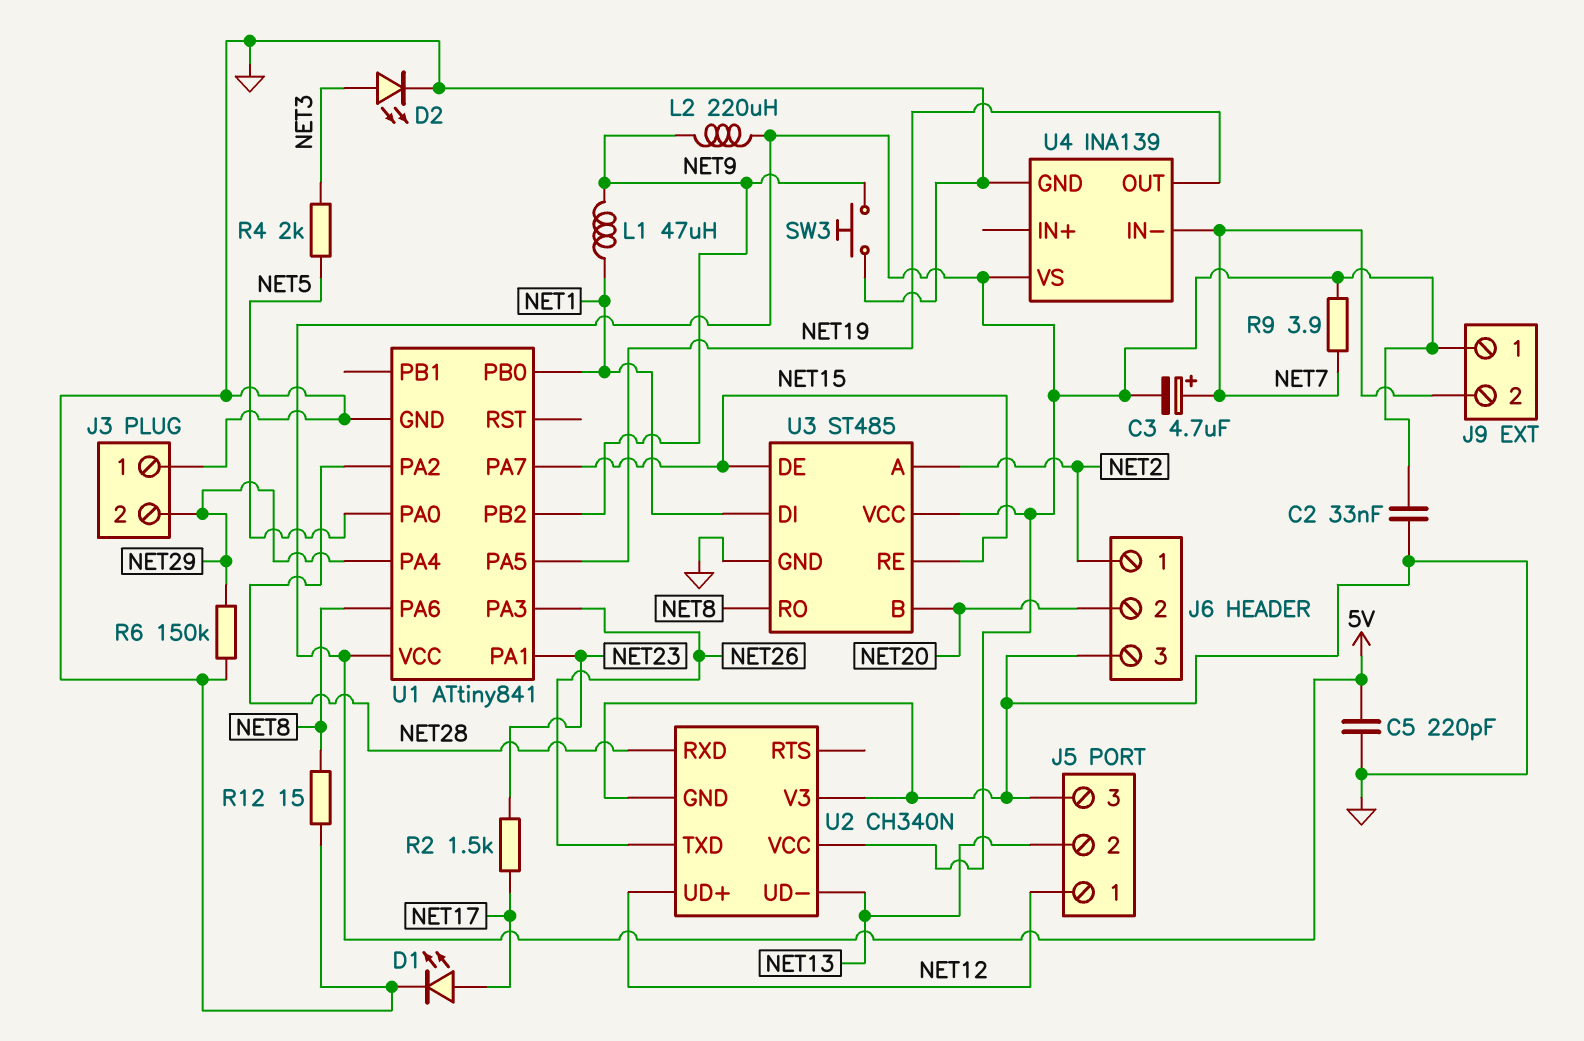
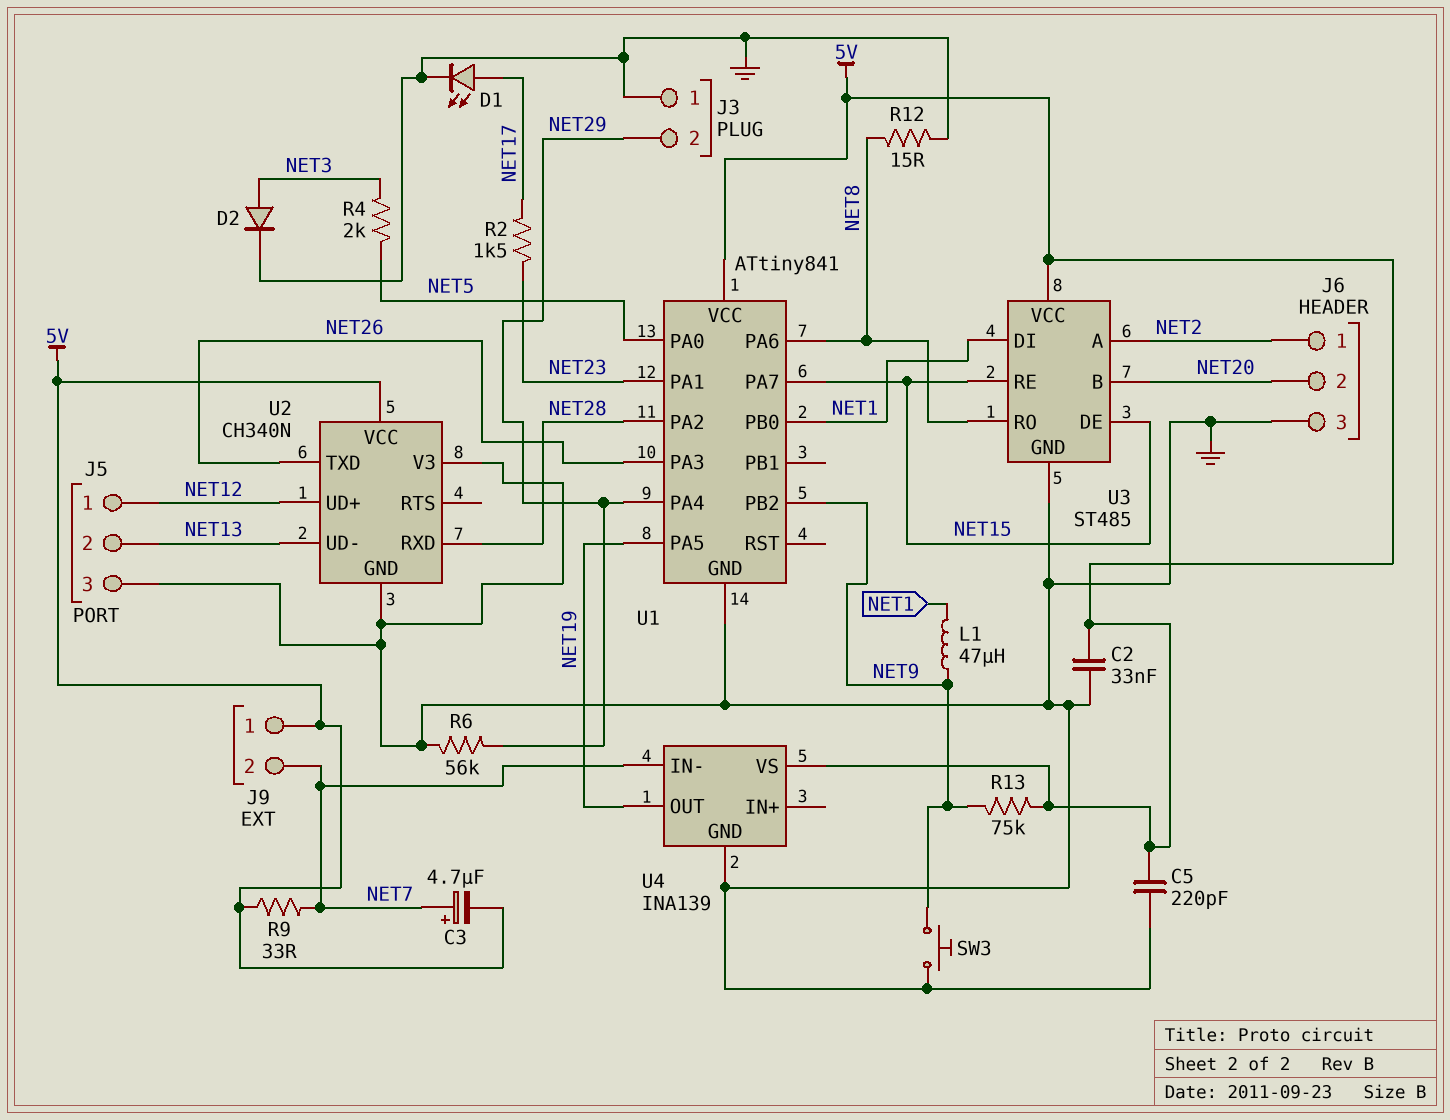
D2: LED (A NET3, K GND) -> diode (A NET3, K GND)
L2: 220uH (5V, NET9) -> none
R6: 150k (GND, NET29) -> 56k (GND, NET29)
R9: 3.9 (5V, NET7) -> 33 (5V, NET7)
R13: none -> 75k (5V, NET9)

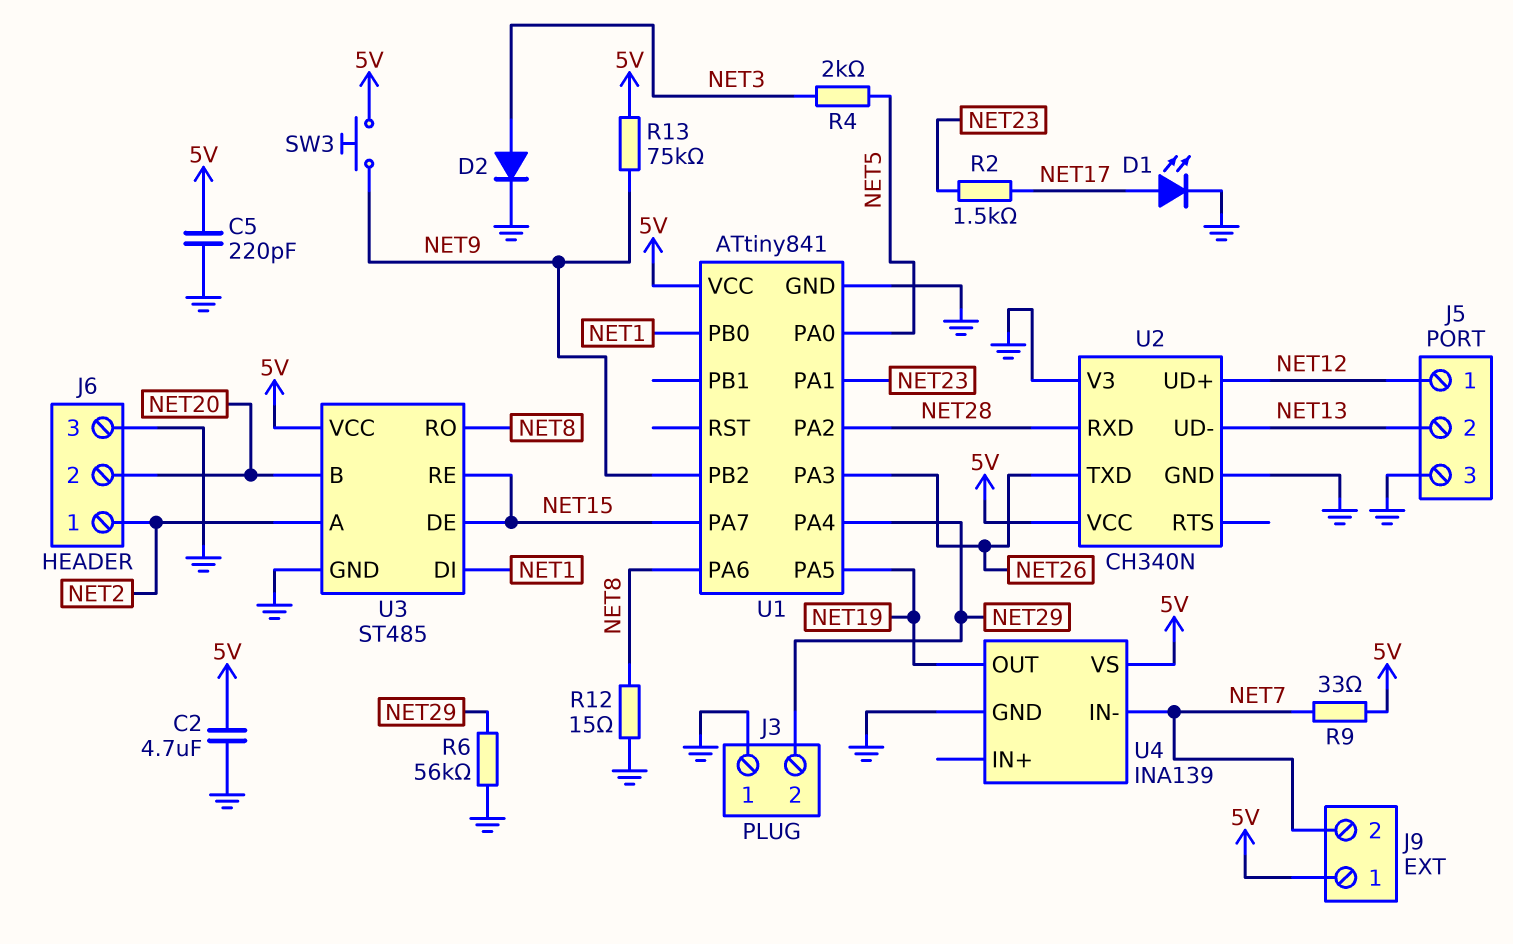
C2: 33nF (5V, GND) -> 4.7uF (5V, GND)
C3: 4.7uF (plus NET7, minus 5V) -> none
L1: 47uH (NET1, NET9) -> none
SW3: button (GND, NET9) -> button (5V, NET9)

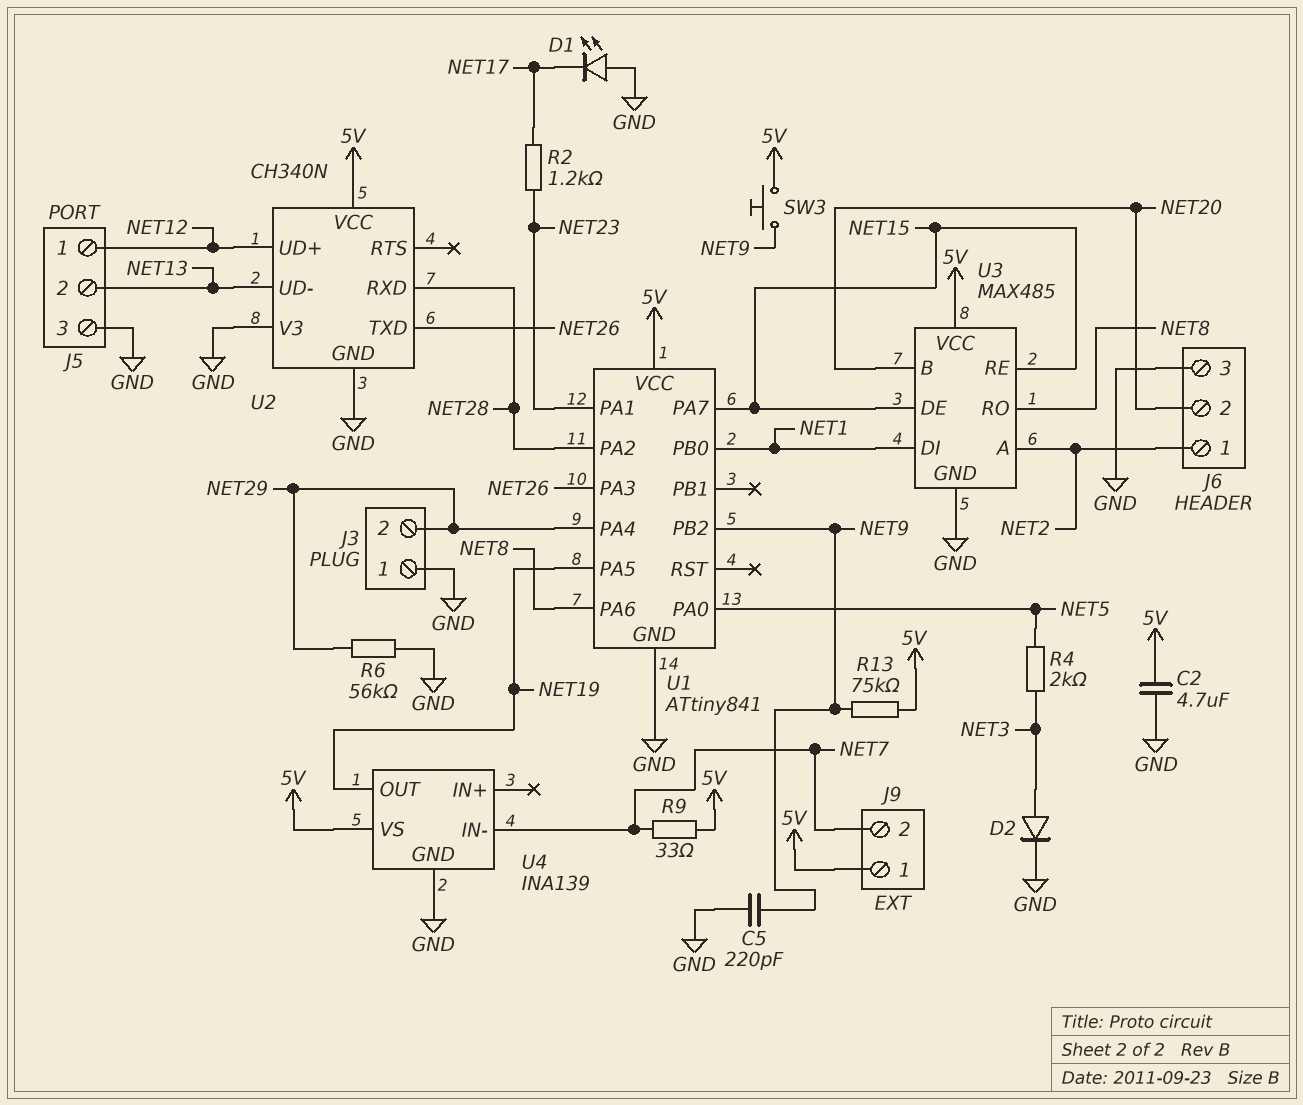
C5: 220pF (5V, GND) -> 220pF (GND, NET9)
D1: LED (A NET17, K GND) -> LED (A GND, K NET17)
R2: 1.5k (NET17, NET23) -> 1.2k (NET17, NET23)
R12: 15 (GND, NET8) -> none
U3: ST485 -> MAX485

